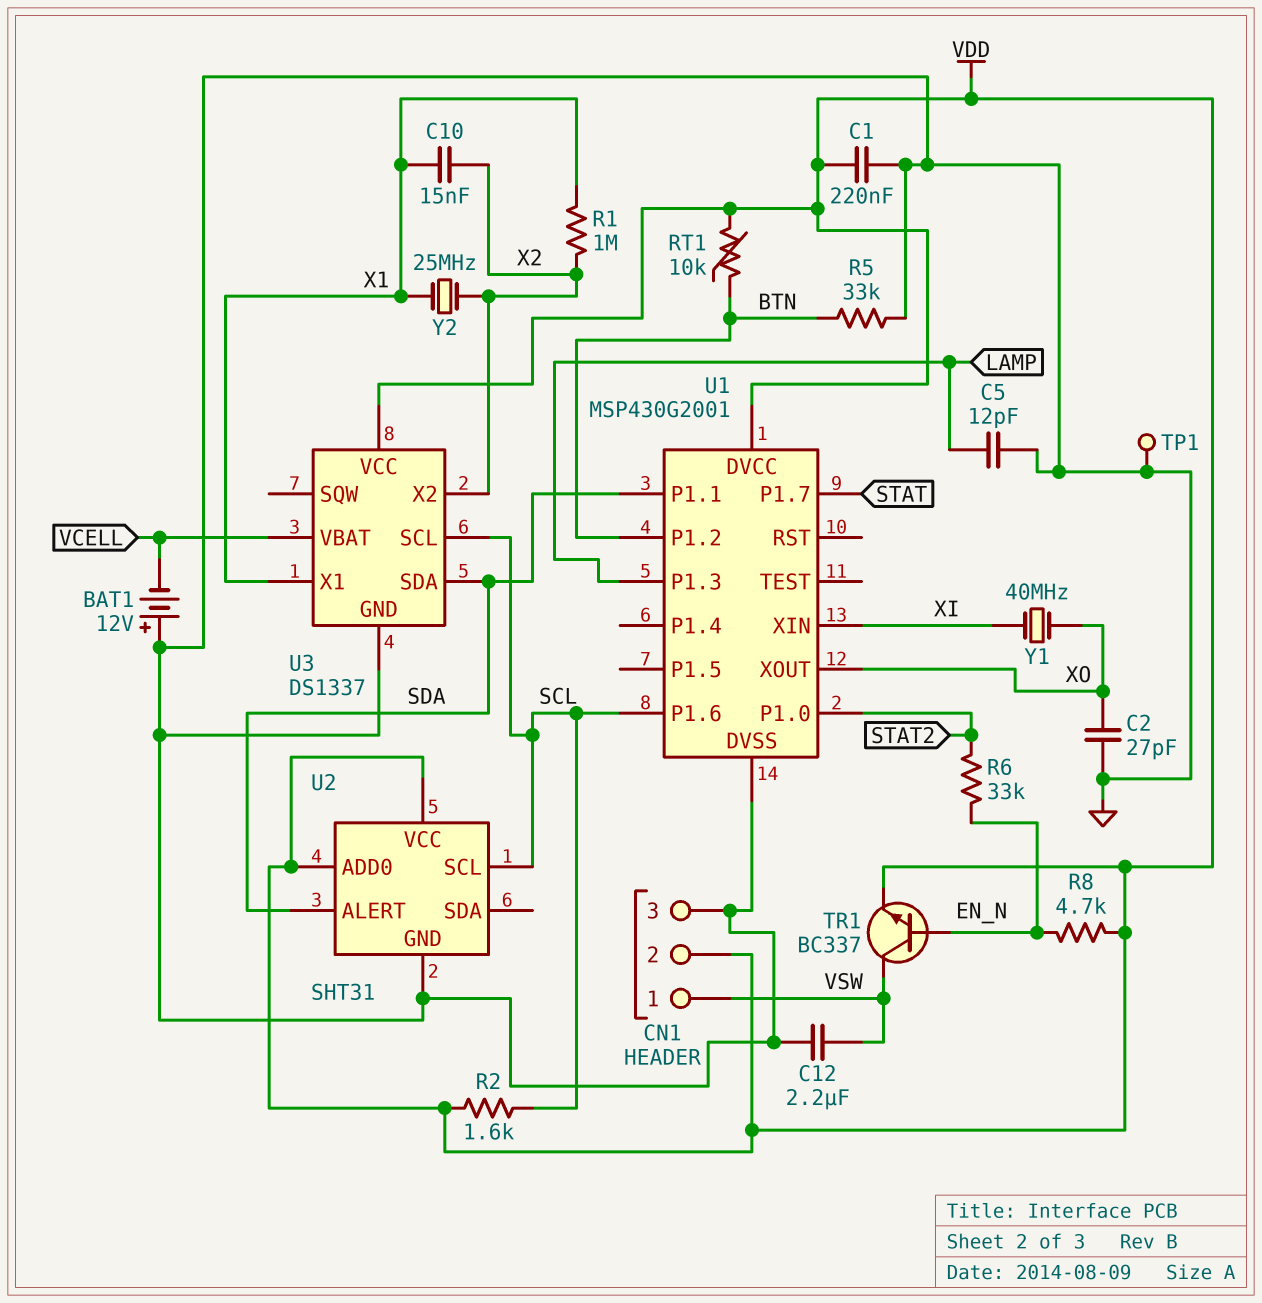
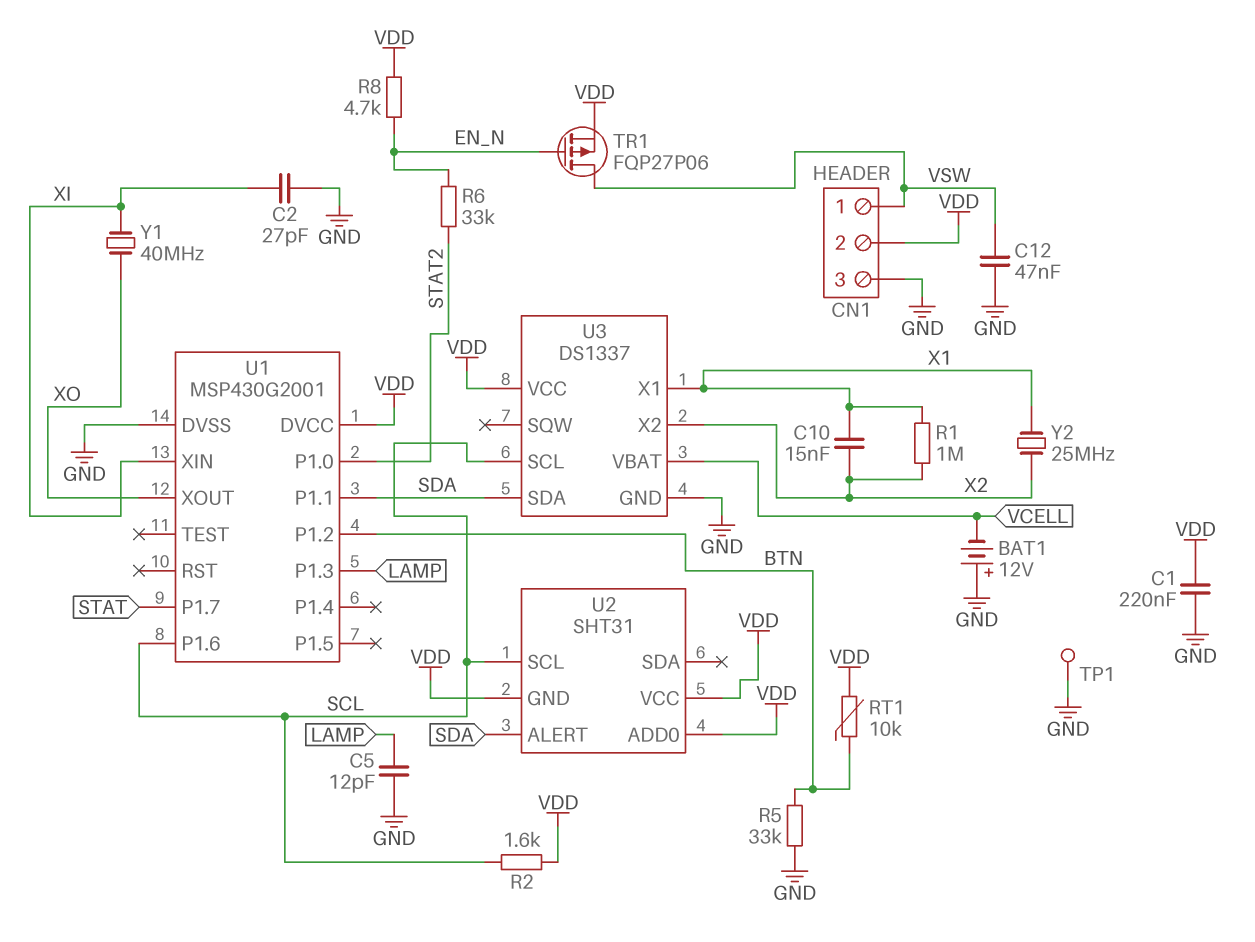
C2: 27pF (GND, XO) -> 27pF (GND, XI)
C12: 2.2uF (GND, VSW) -> 47nF (GND, VSW)
TR1: NPN BC337 (B EN_N, C VSW, E VDD) -> PMOS FQP27P06 (G EN_N, D VSW, S VDD)
U2 pin GND: GND -> VDD

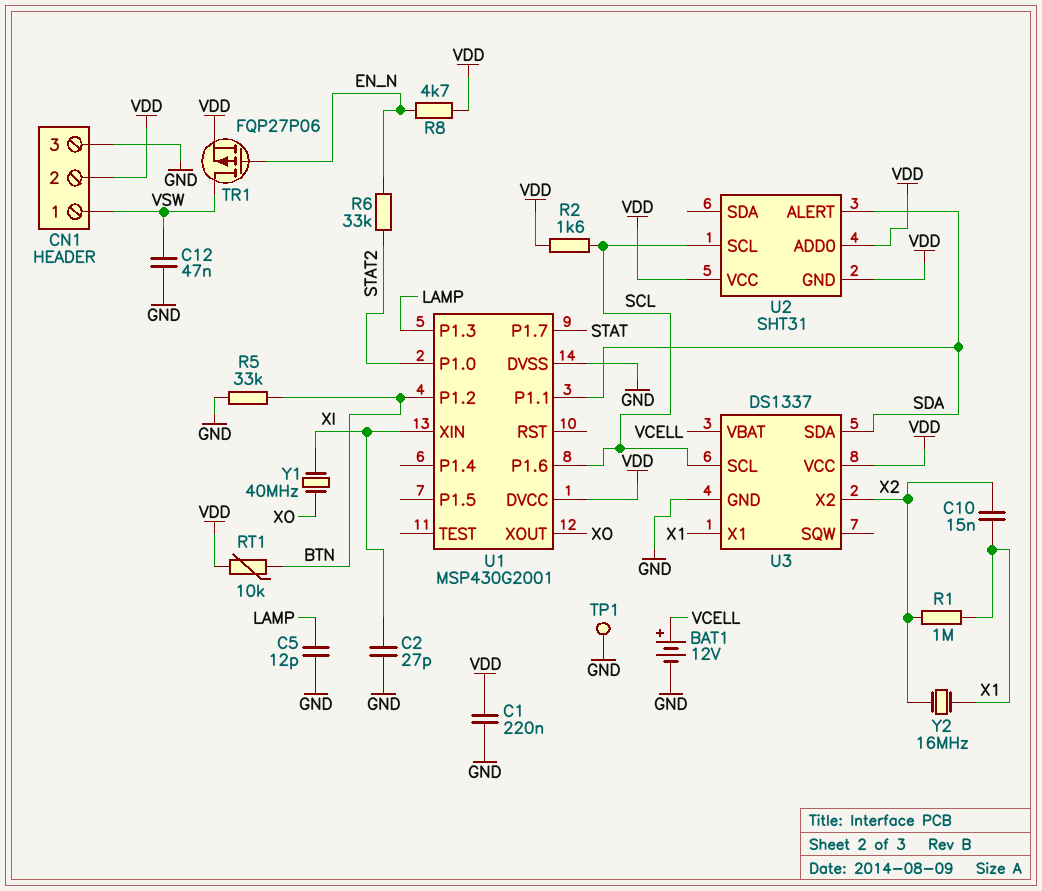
BAT1: 12V (plus GND, minus VCELL) -> 12V (plus VCELL, minus GND)
Y2: 25MHz (X1, X2) -> 16MHz (X1, X2)

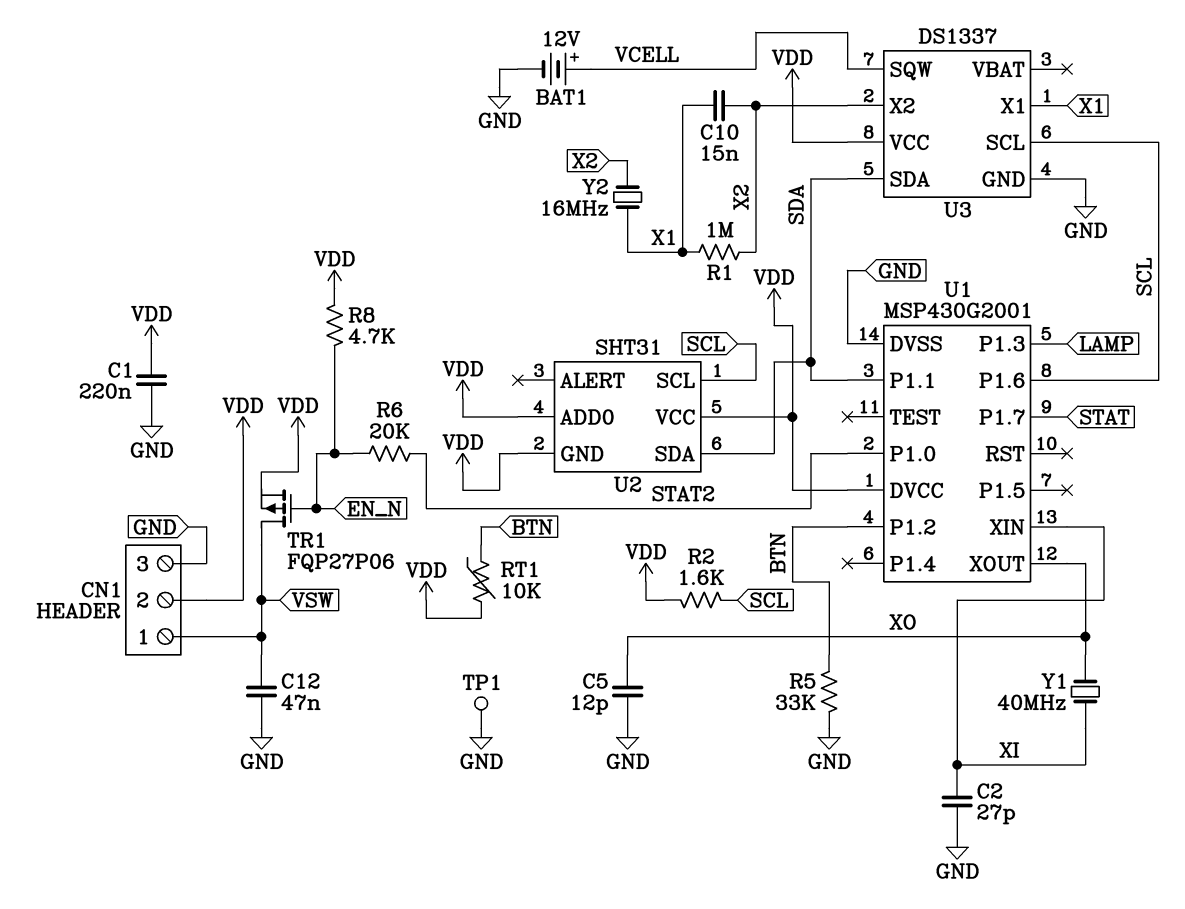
C5: 12pF (GND, LAMP) -> 12pF (GND, XO)
R6: 33k (EN_N, STAT2) -> 20k (EN_N, STAT2)
U2 pin ALERT: SDA -> none
U2 pin SDA: none -> SDA
U3 pin SQW: none -> VCELL
U3 pin VBAT: VCELL -> none

